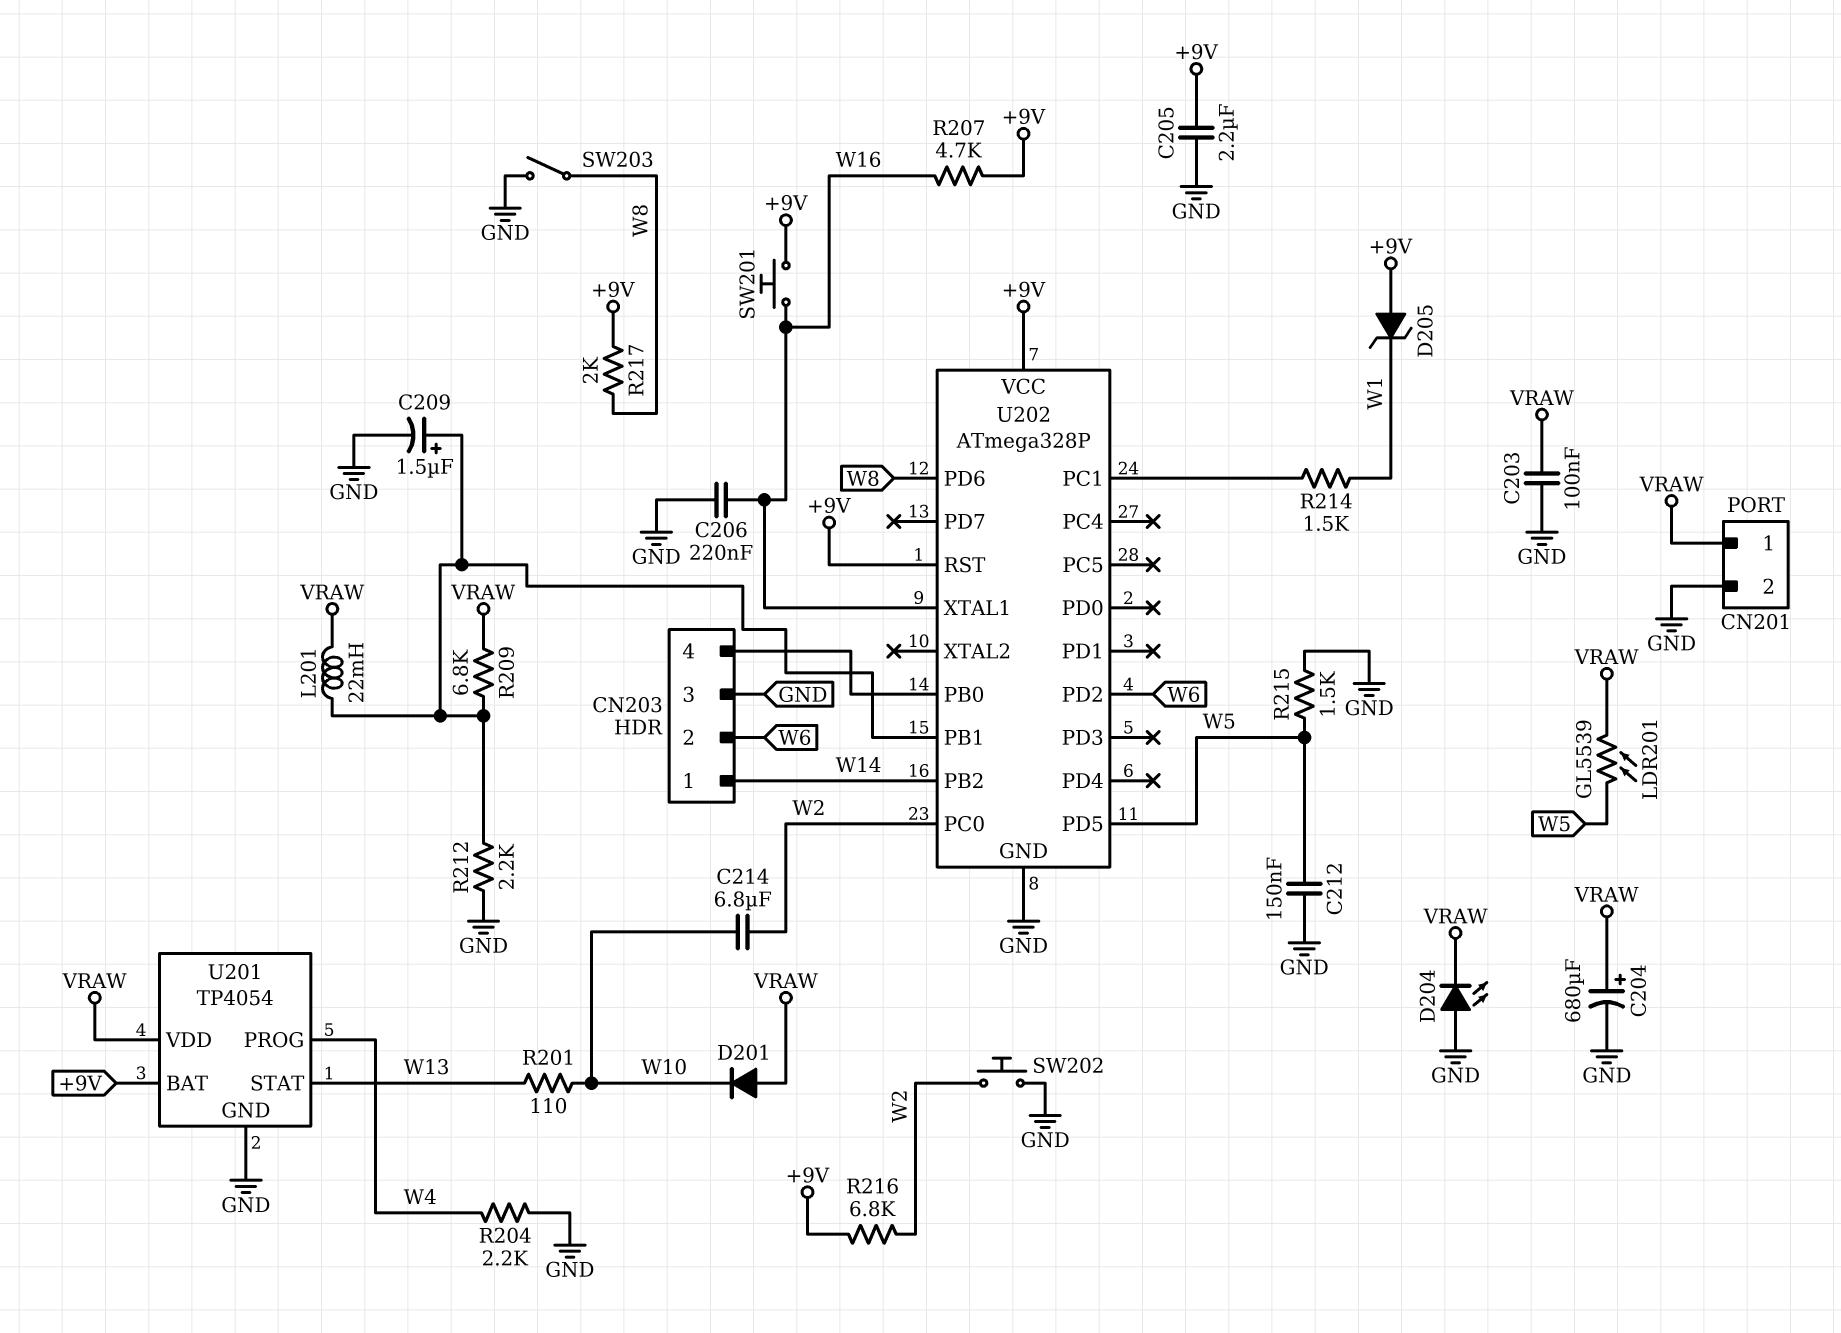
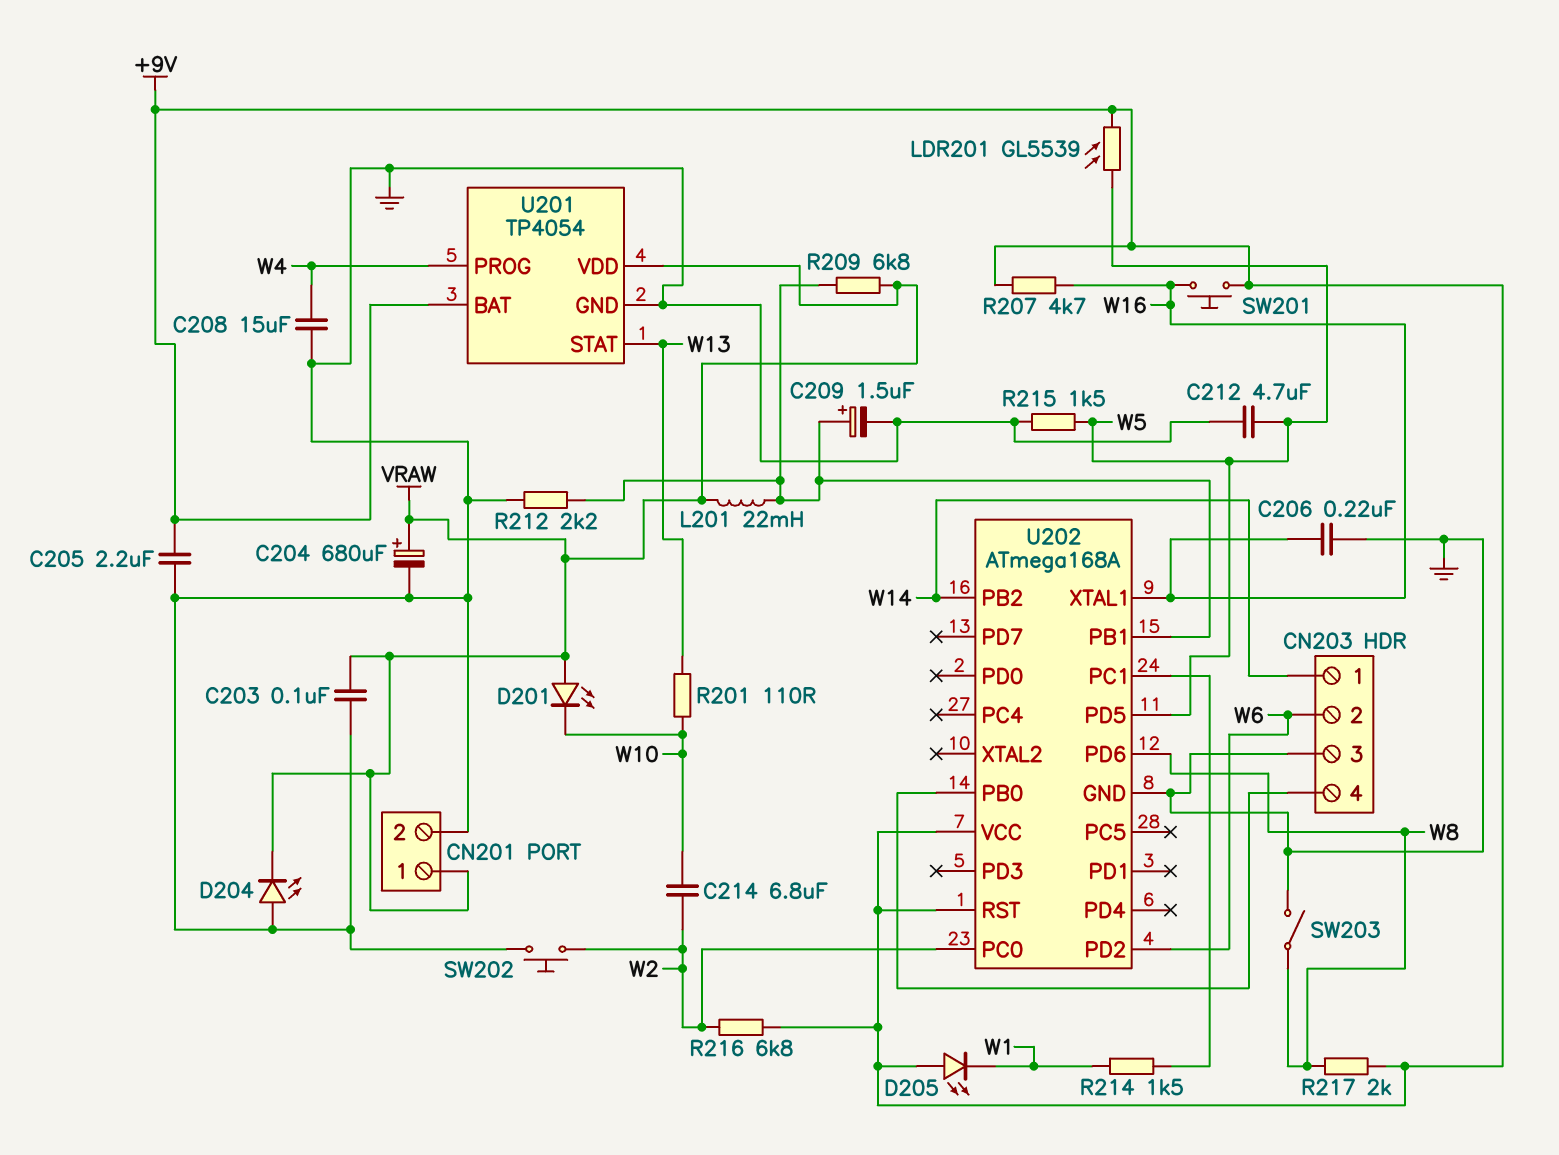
C208: none -> 15uF (GND, W4)
C212: 150nF (GND, W5) -> 4.7uF (GND, W5)
D201: diode (A VRAW, K W10) -> LED (A VRAW, K W10)
D205: zener (A +9V, K W1) -> LED (A +9V, K W1)
LDR201: GL5539 (VRAW, W5) -> GL5539 (+9V, W5)
R204: 2.2k (GND, W4) -> none
U202: ATmega328P -> ATmega168A

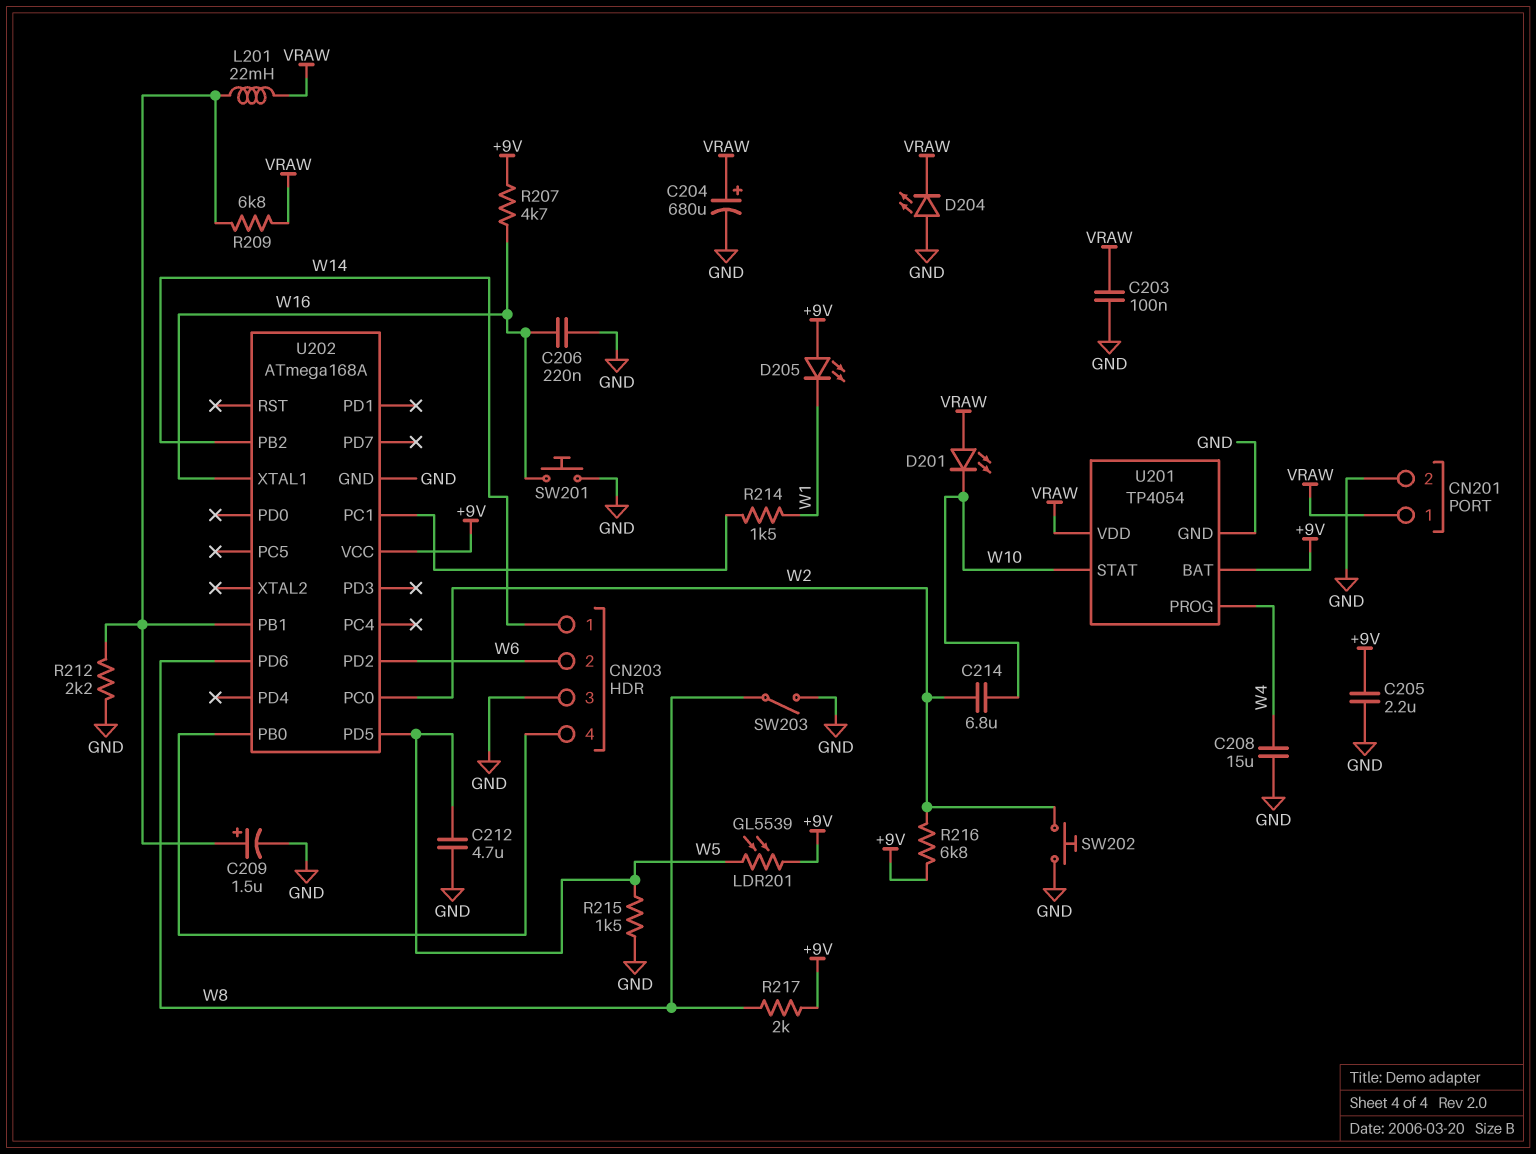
R201: 110 (W10, W13) -> none
SW201: button (+9V, W16) -> button (GND, W16)
U201 pin STAT: W13 -> W10
U202 pin RST: +9V -> none

